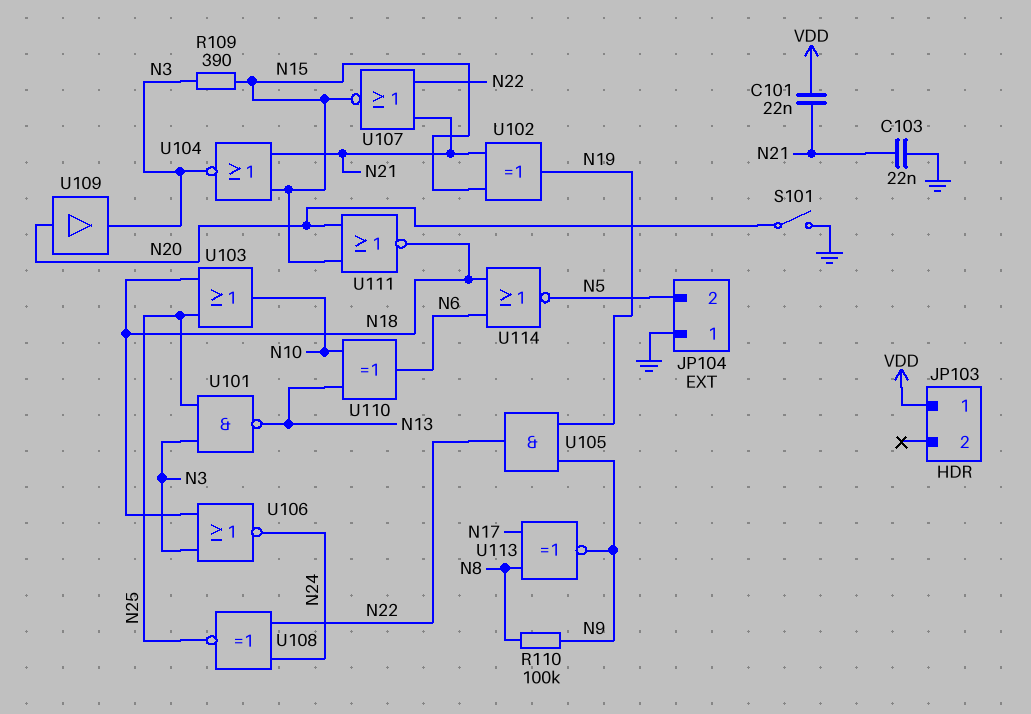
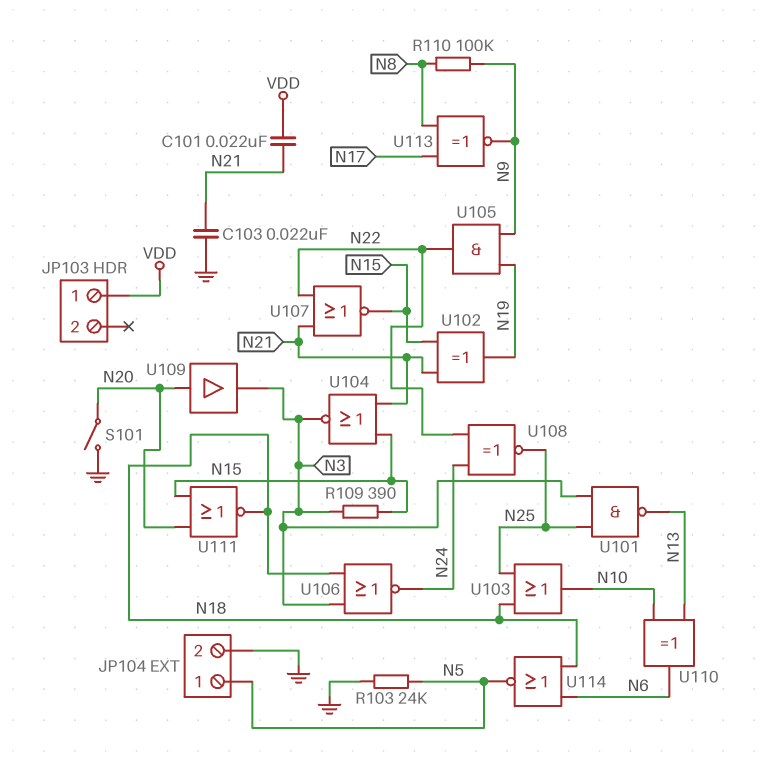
JP104 pin 1: GND -> N5
JP104 pin 2: N5 -> GND
R103: none -> 24k (GND, N5)

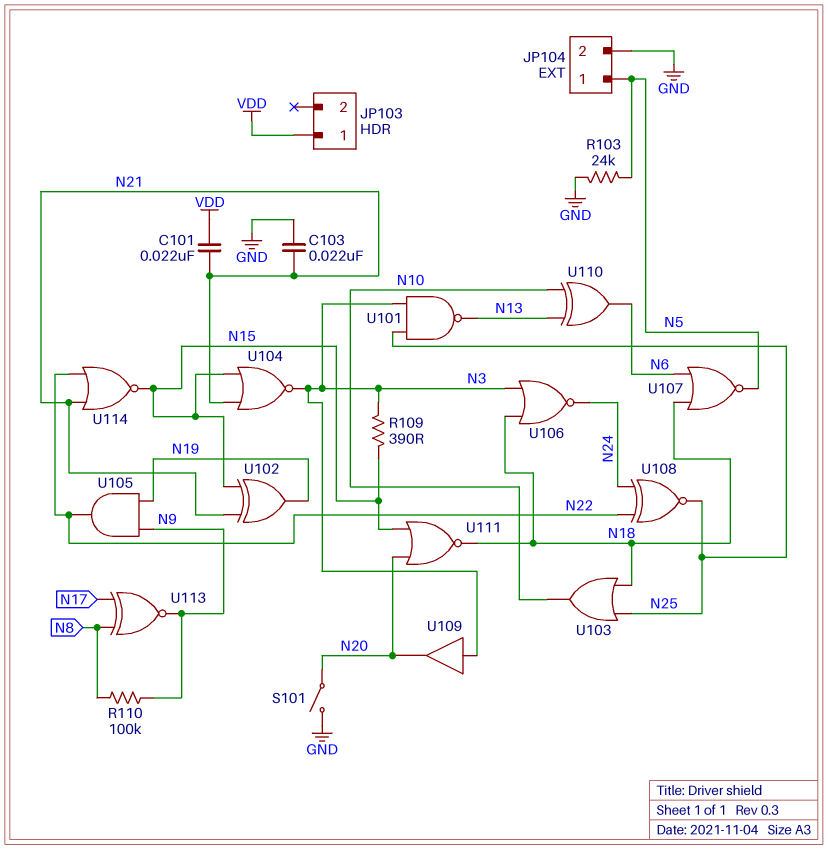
U107: NOR (in N21, in N22, out N15) -> NOR (in N6, in N18, out N5)
U109: buffer (in N20, out N3) -> buffer (in N3, out N20)
U114: NOR (in N6, in N18, out N5) -> NOR (in N21, in N22, out N15)

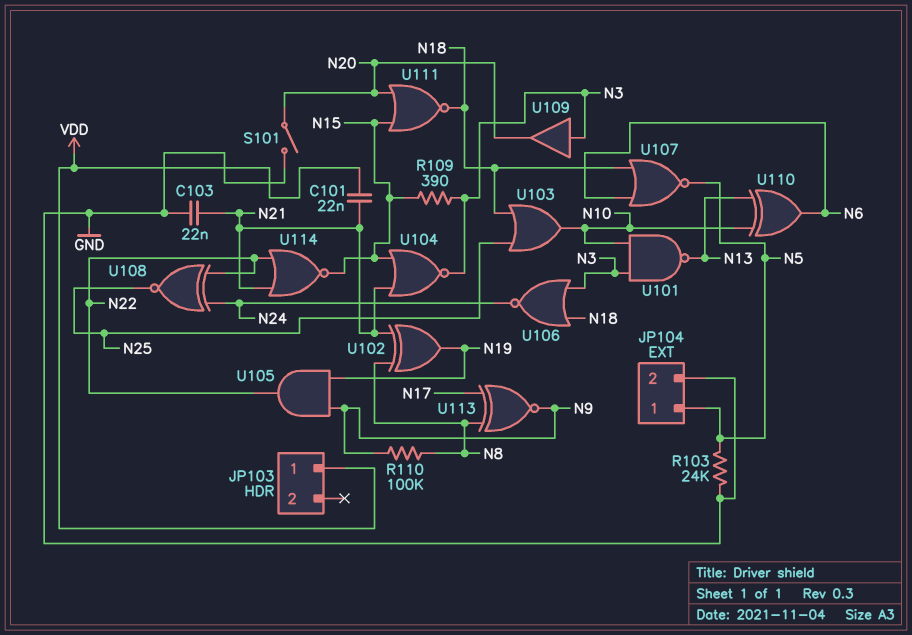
U101: NAND (in N3, in N25, out N13) -> NAND (in N3, in N10, out N13)
U102: XOR (in N15, in N21, out N19) -> XOR (in N8, in N21, out N19)

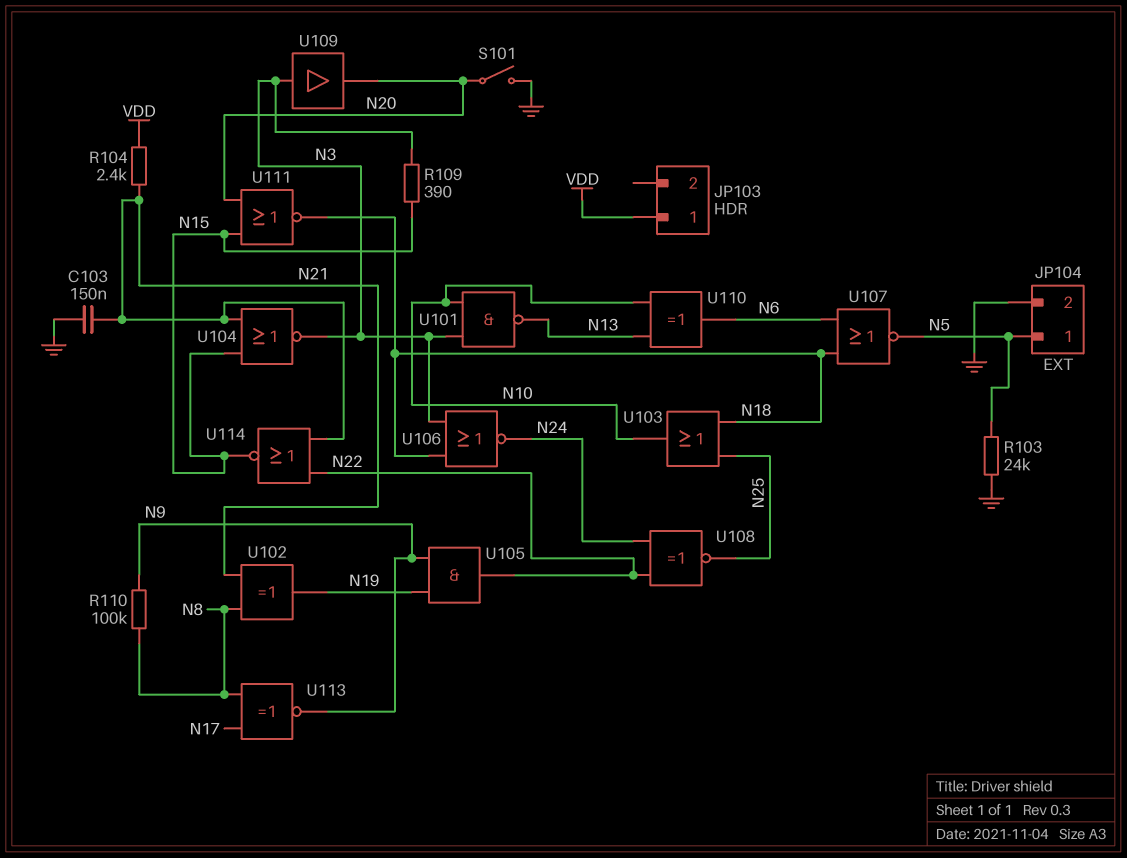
C101: 22nF (N21, VDD) -> none
C103: 22nF (GND, N21) -> 150nF (GND, N21)
R104: none -> 2.4k (N21, VDD)

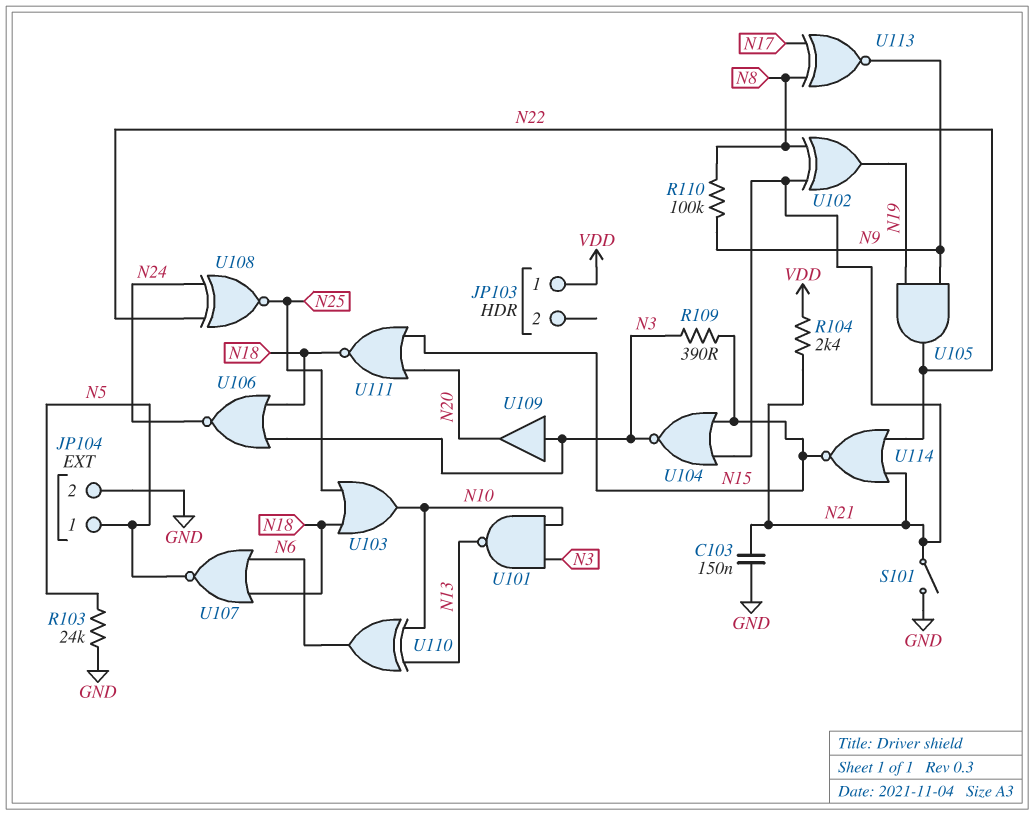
S101: switch (GND, N20) -> switch (GND, N21)

